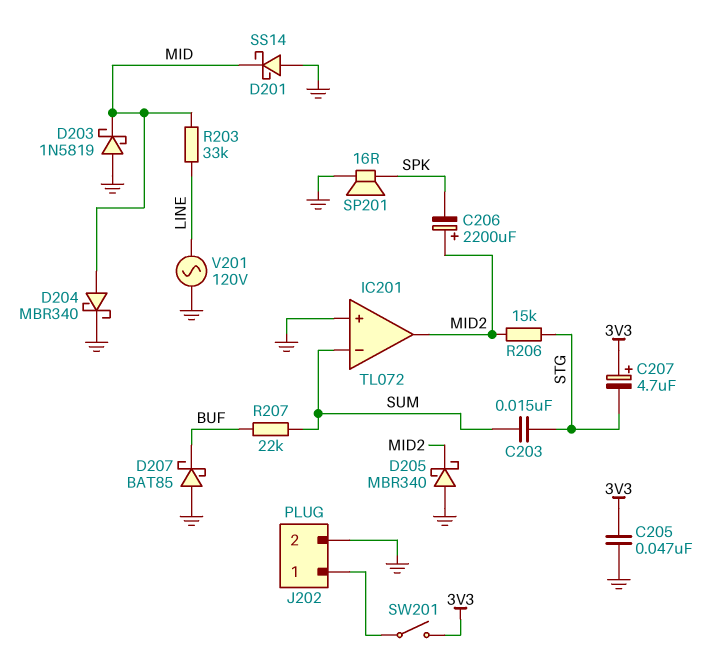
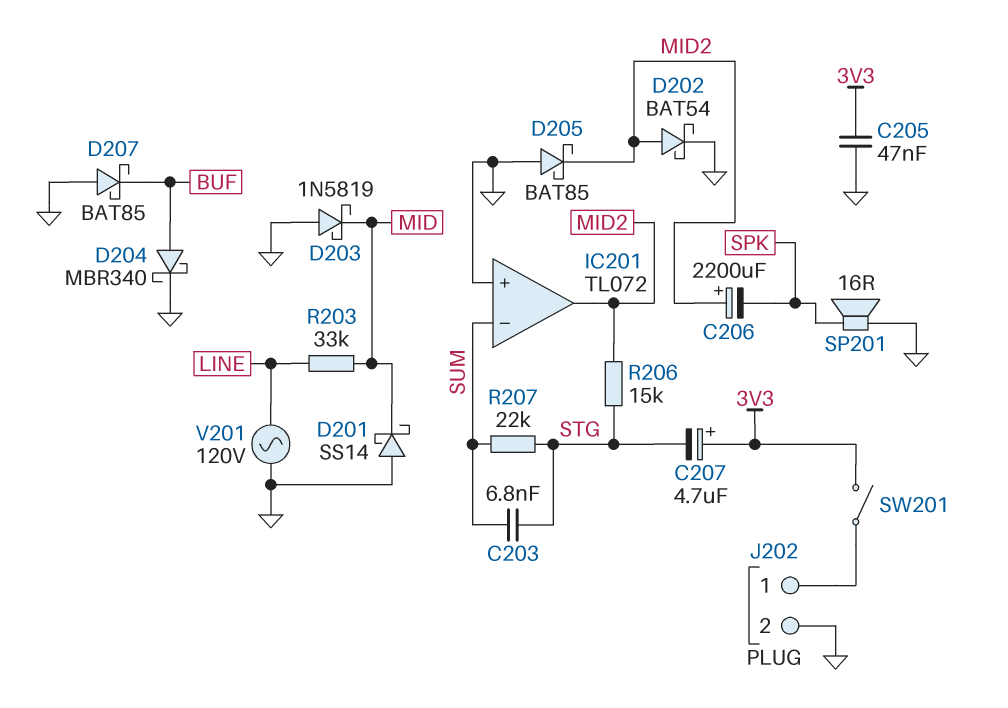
C203: 15nF (STG, SUM) -> 6.8nF (STG, SUM)
D202: none -> schottky BAT54 (A MID2, K GND)
D204: schottky MBR340 (A MID, K GND) -> schottky MBR340 (A BUF, K GND)
D205: schottky MBR340 (A GND, K MID2) -> schottky BAT85 (A GND, K MID2)
R207: 22k (BUF, SUM) -> 22k (STG, SUM)

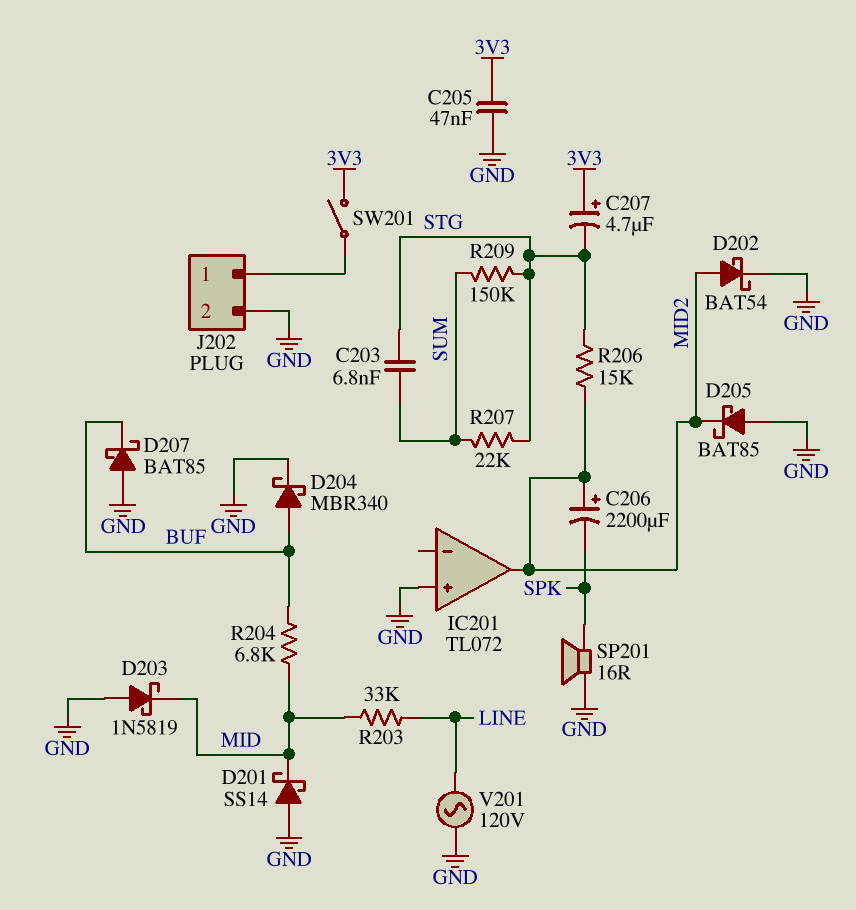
IC201 pin in-: SUM -> none
R204: none -> 6.8k (BUF, MID)
R209: none -> 150k (STG, SUM)

